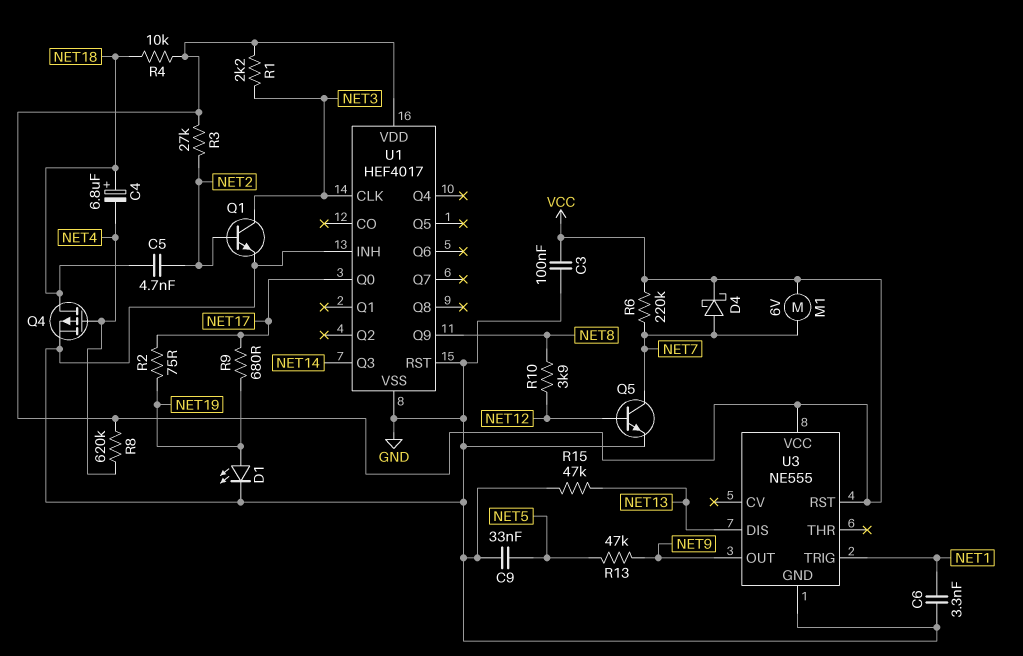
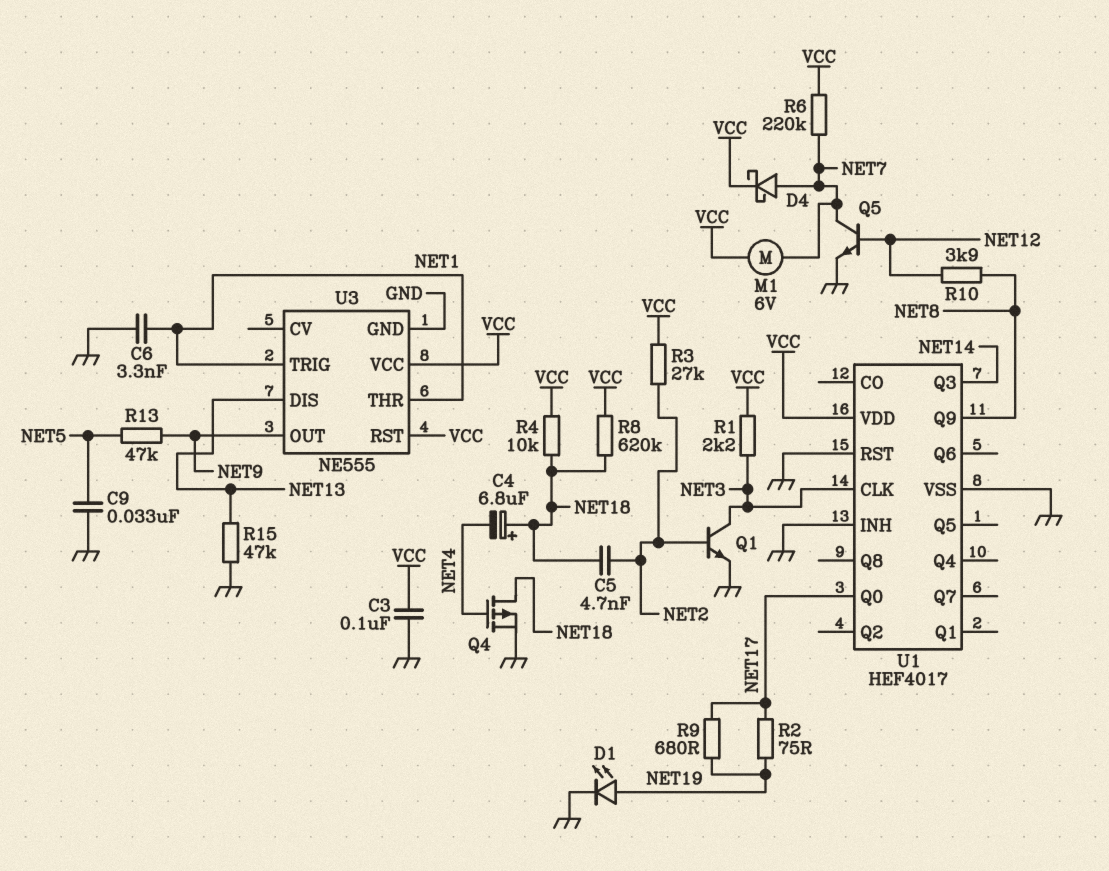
R8: 620k (NET4, VCC) -> 620k (NET18, VCC)
U3 pin THR: none -> NET1

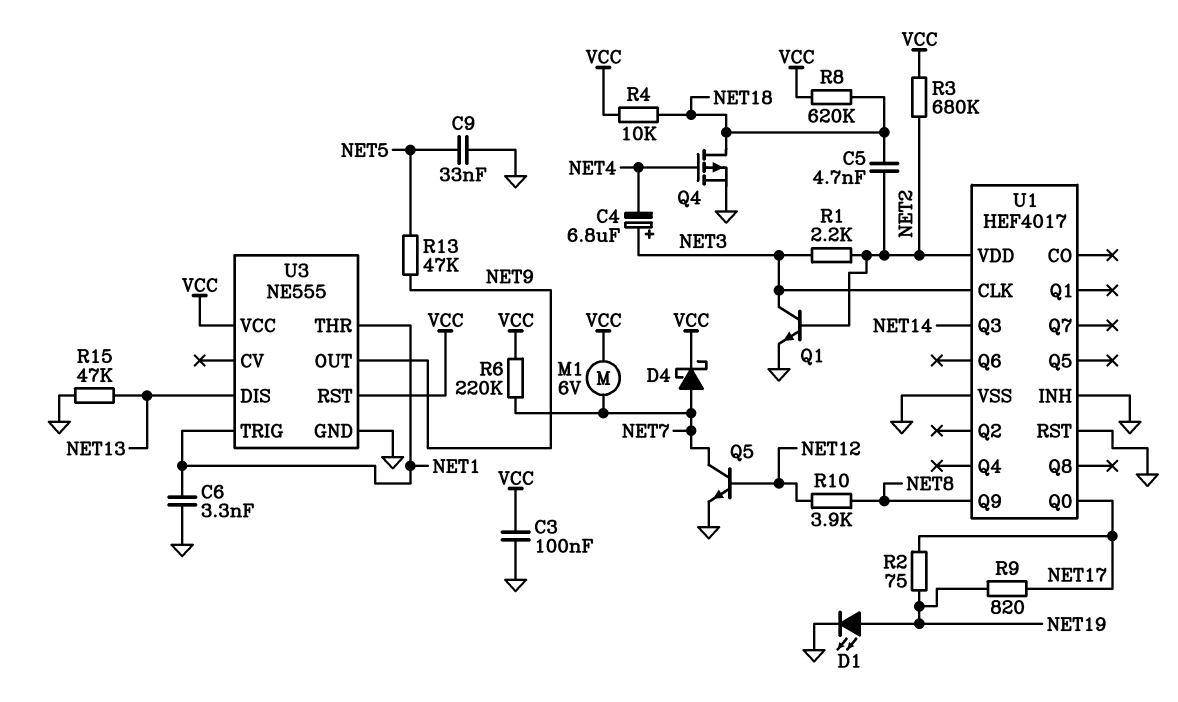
C4: 6.8uF (plus NET18, minus NET4) -> 6.8uF (plus NET3, minus NET4)
R1: 2.2k (NET3, VCC) -> 2.2k (NET2, NET3)
R3: 27k (NET2, VCC) -> 680k (NET2, VCC)
R9: 680 (NET17, NET19) -> 820 (NET17, NET19)
U1 pin VDD: VCC -> NET2

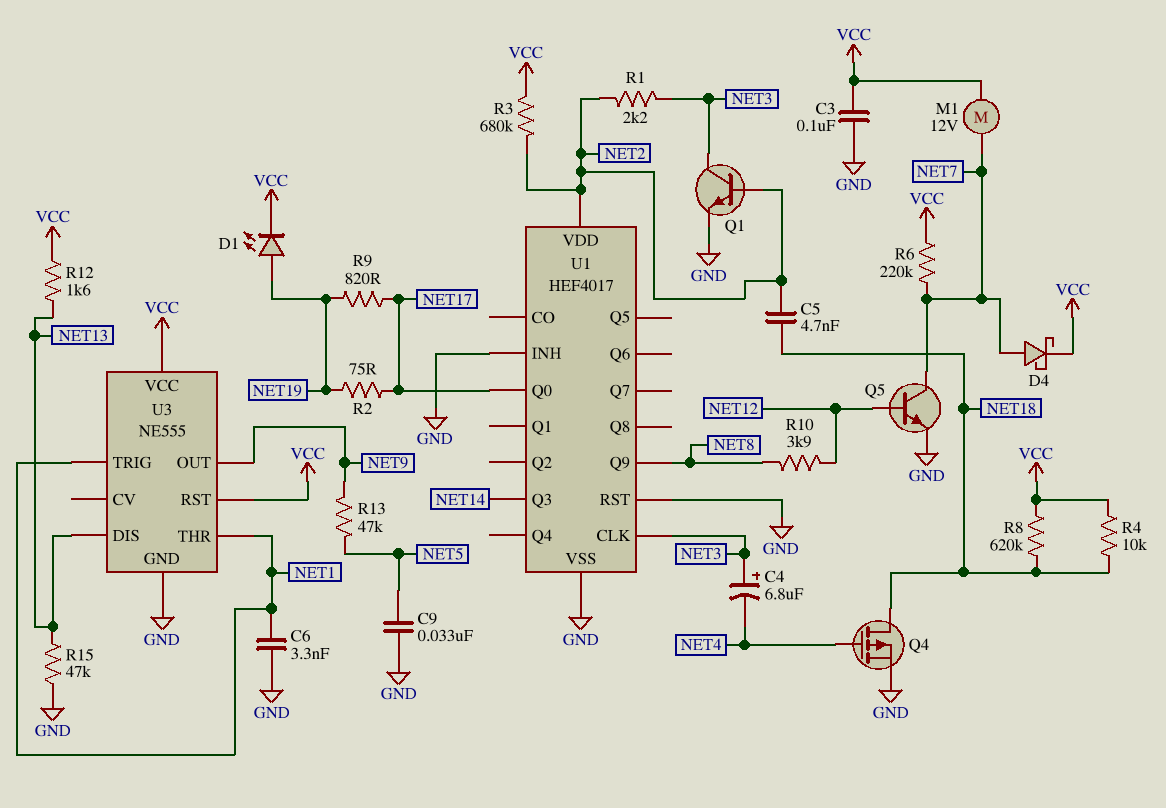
D1: LED (A NET19, K GND) -> LED (A NET19, K VCC)
M1: motor 6V (NET7, VCC) -> motor 12V (NET7, VCC)
R12: none -> 1.6k (NET13, VCC)

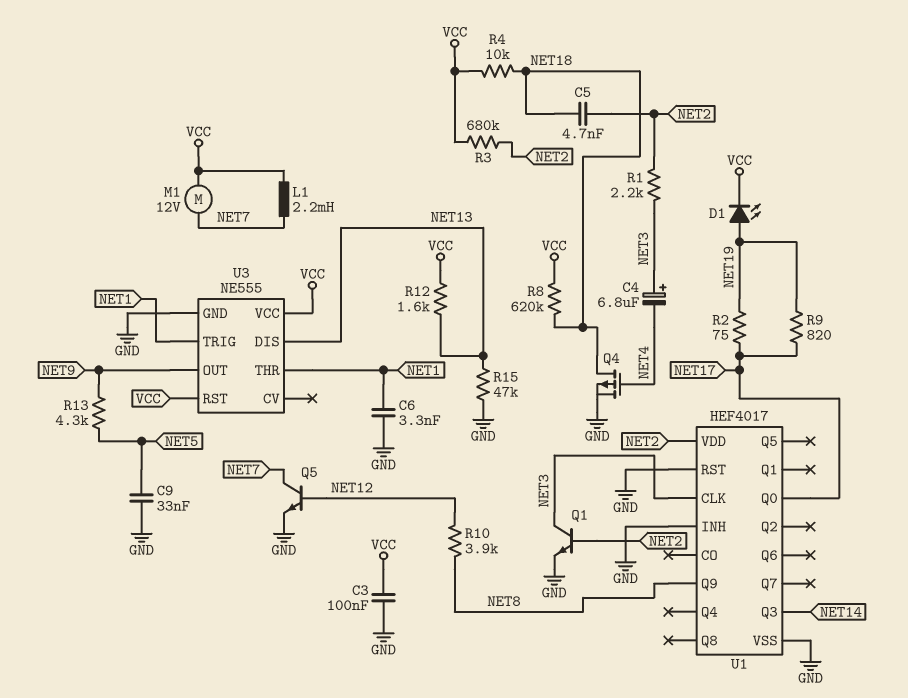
D4: schottky (A NET7, K VCC) -> none
L1: none -> 2.2mH (NET7, VCC)
R6: 220k (NET7, VCC) -> none
R13: 47k (NET5, NET9) -> 4.3k (NET5, NET9)

